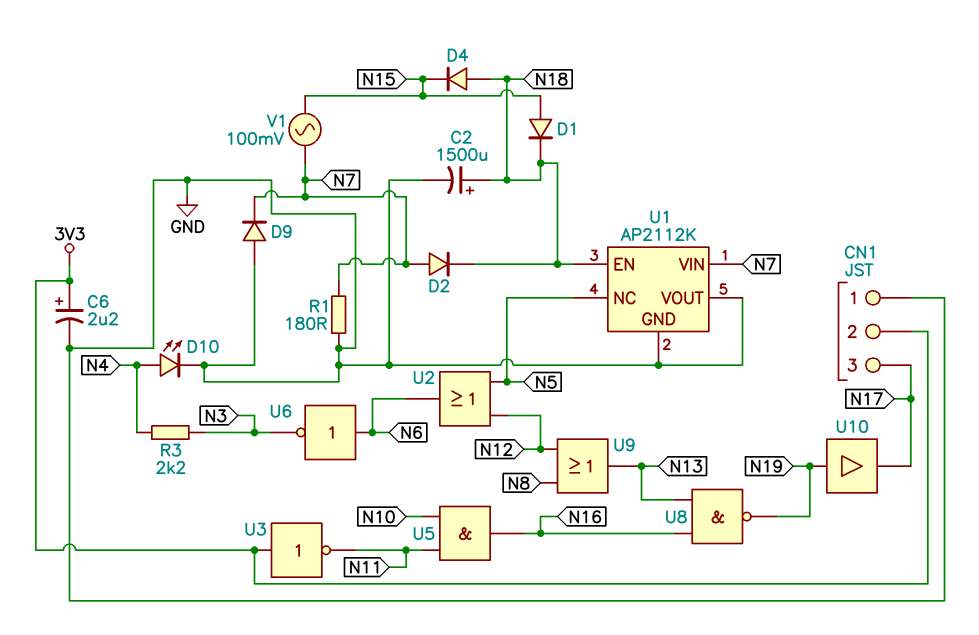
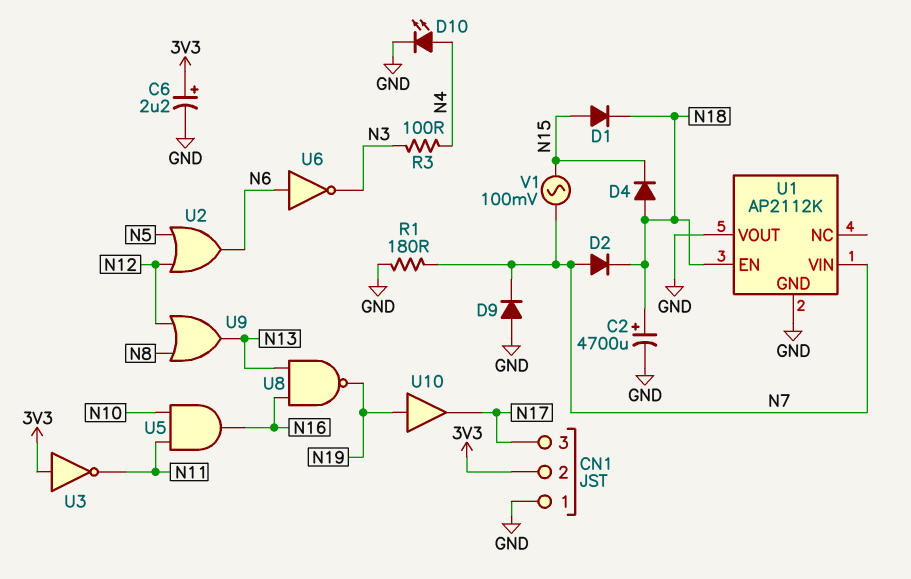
C2: 1500uF (plus N18, minus GND) -> 4700uF (plus N18, minus GND)
R3: 2.2k (N3, N4) -> 100 (N3, N4)
U1 pin NC: N5 -> none

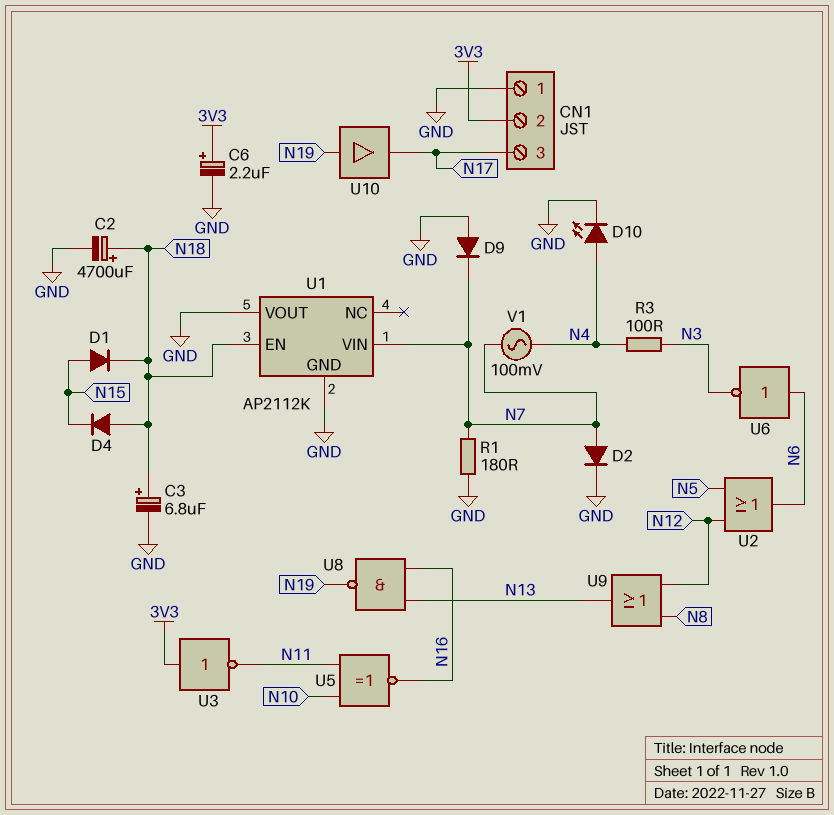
C3: none -> 6.8uF (plus N18, minus GND)
D2: diode (A N7, K N18) -> diode (A N7, K GND)
U5: AND (in N10, in N11, out N16) -> XNOR (in N10, in N11, out N16)
V1: AC 100mV (N7, N15) -> AC 100mV (N4, N7)

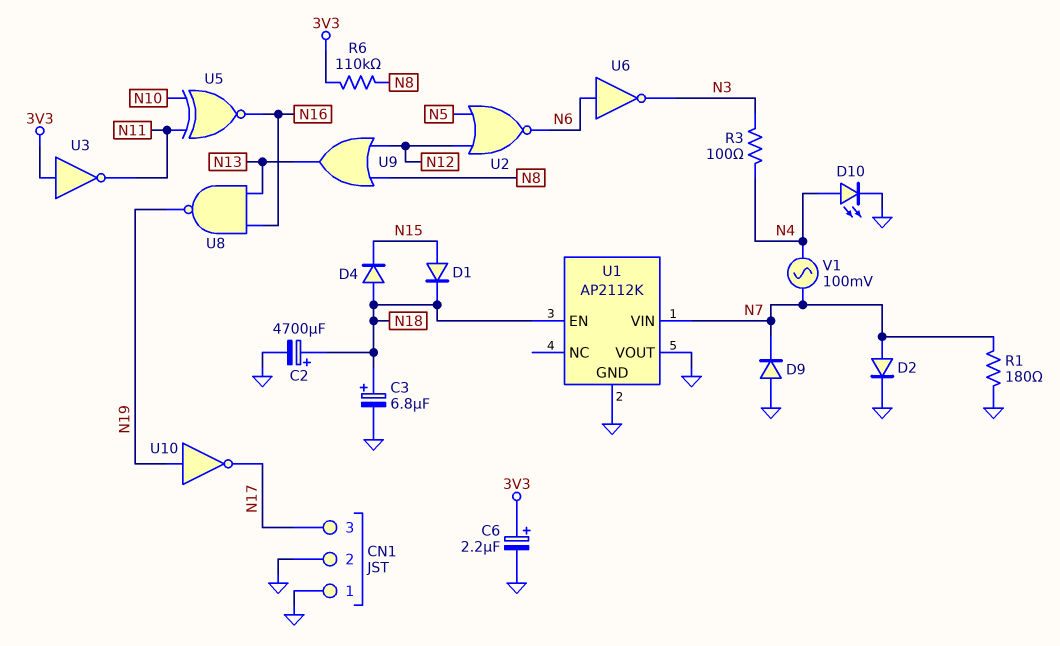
CN1 pin 2: 3V3 -> GND
R6: none -> 110k (3V3, N8)
U2: OR (in N5, in N12, out N6) -> NOR (in N5, in N12, out N6)
U10: buffer (in N19, out N17) -> NOT (in N19, out N17)

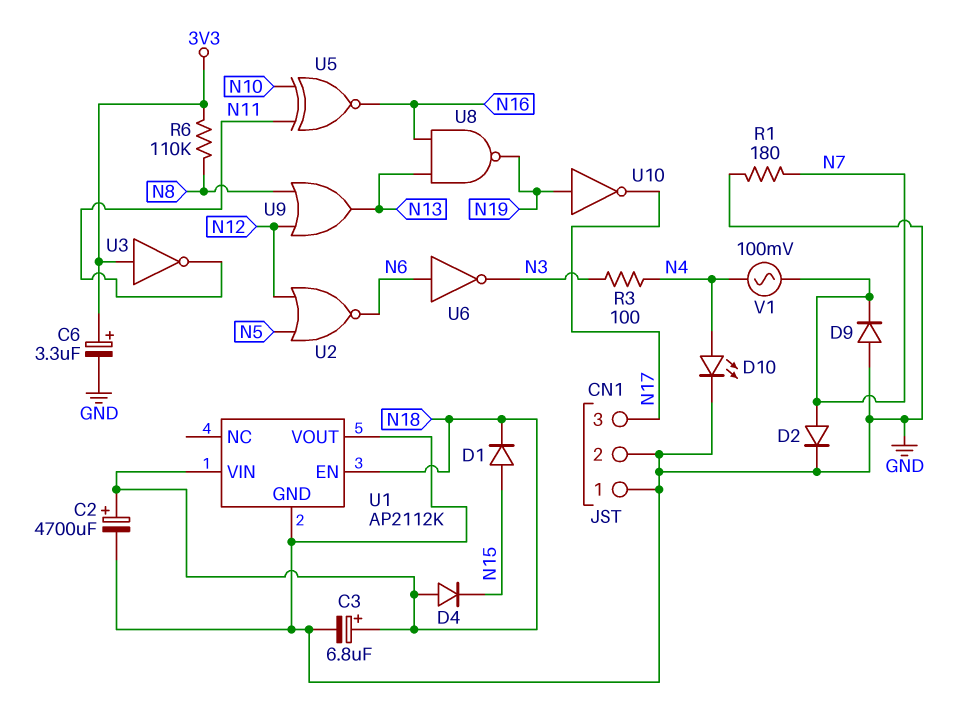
C6: 2.2uF (plus 3V3, minus GND) -> 3.3uF (plus 3V3, minus GND)
U1 pin VIN: N7 -> N18

